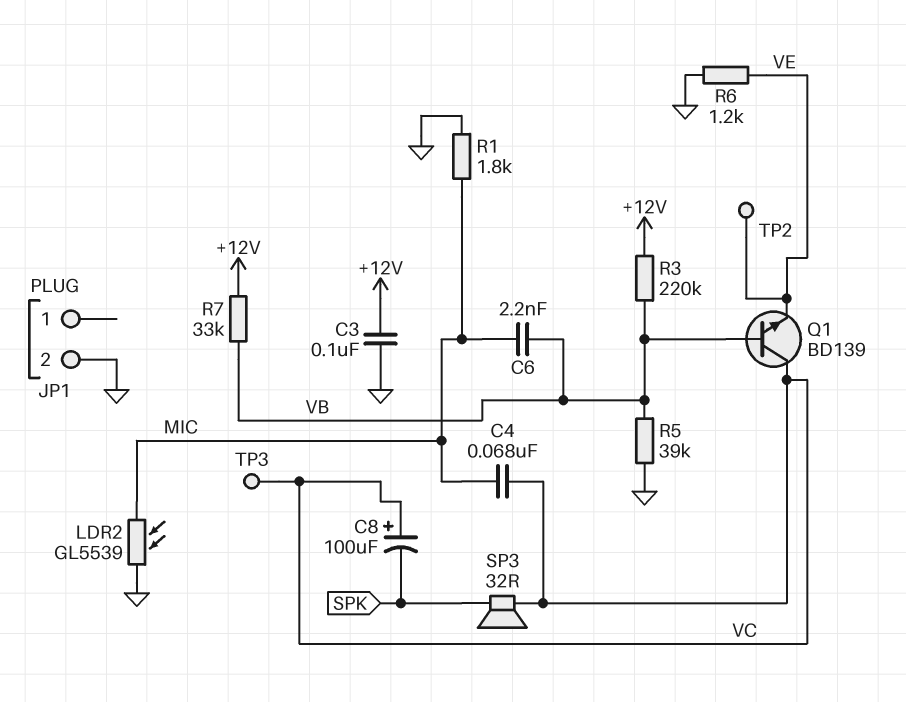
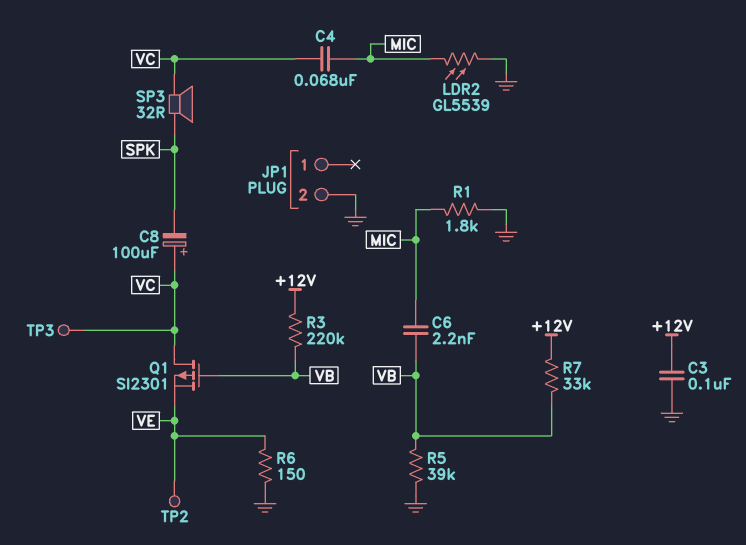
Q1: NPN BD139 (B VB, C VC, E VE) -> PMOS SI2301 (G VB, D VC, S VE)
R6: 1.2k (GND, VE) -> 150 (GND, VE)

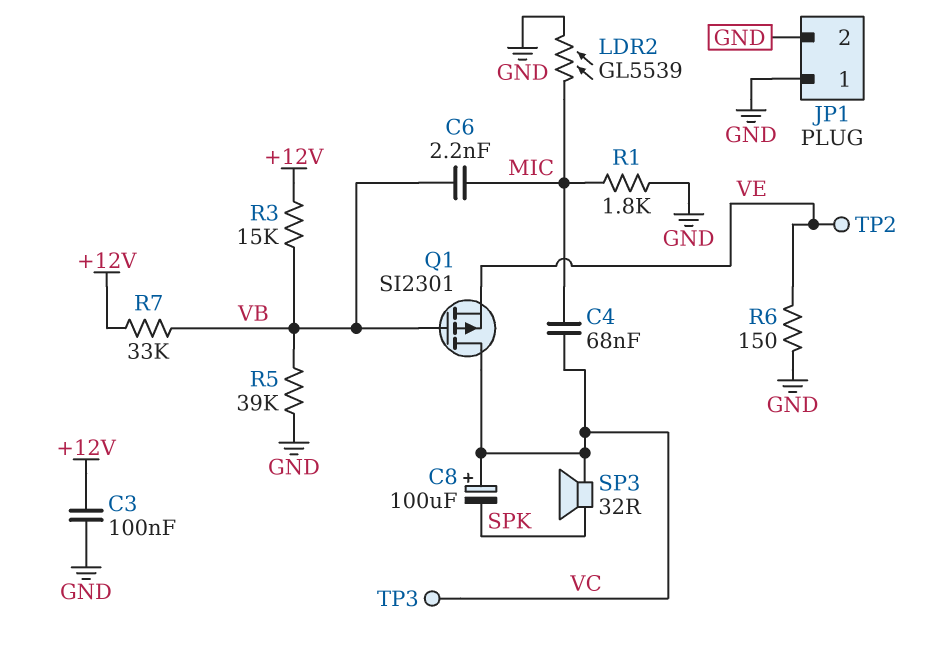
JP1 pin 1: none -> GND
R3: 220k (+12V, VB) -> 15k (+12V, VB)

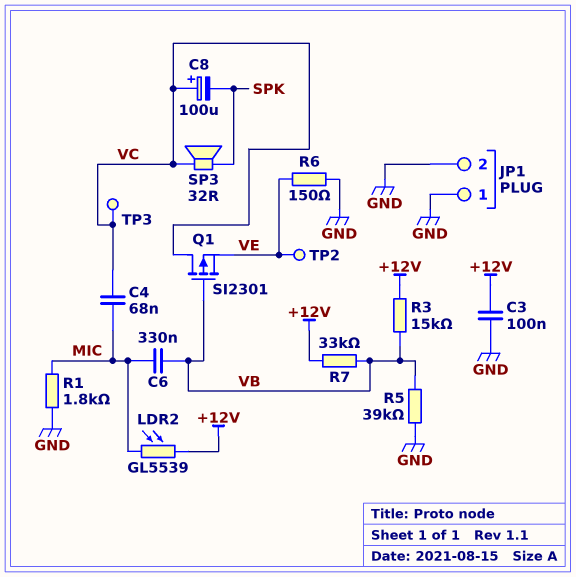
C6: 2.2nF (MIC, VB) -> 330nF (MIC, VB)
LDR2: GL5539 (GND, MIC) -> GL5539 (+12V, MIC)

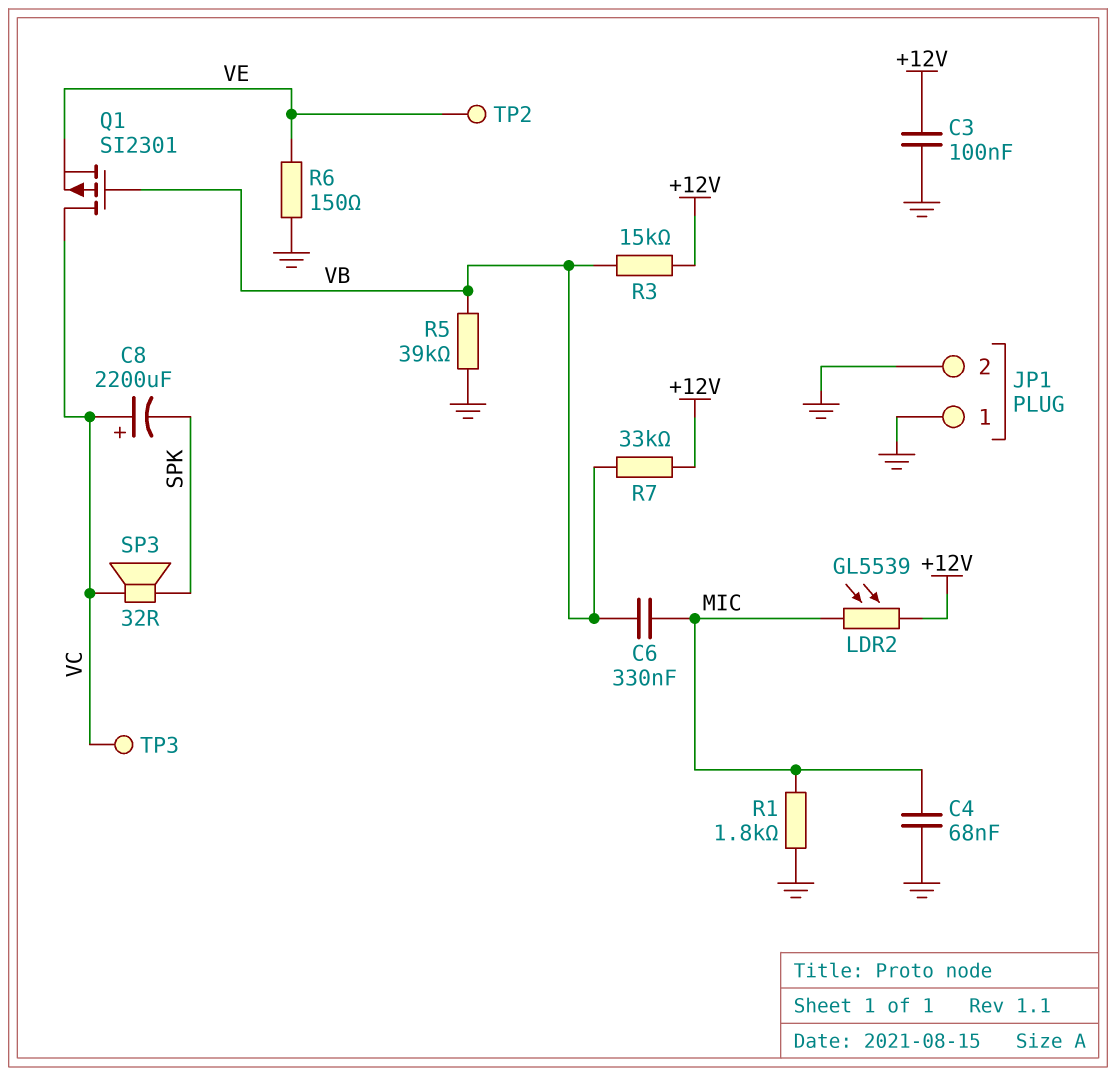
C4: 68nF (MIC, VC) -> 68nF (GND, MIC)
C8: 100uF (plus VC, minus SPK) -> 2200uF (plus VC, minus SPK)

